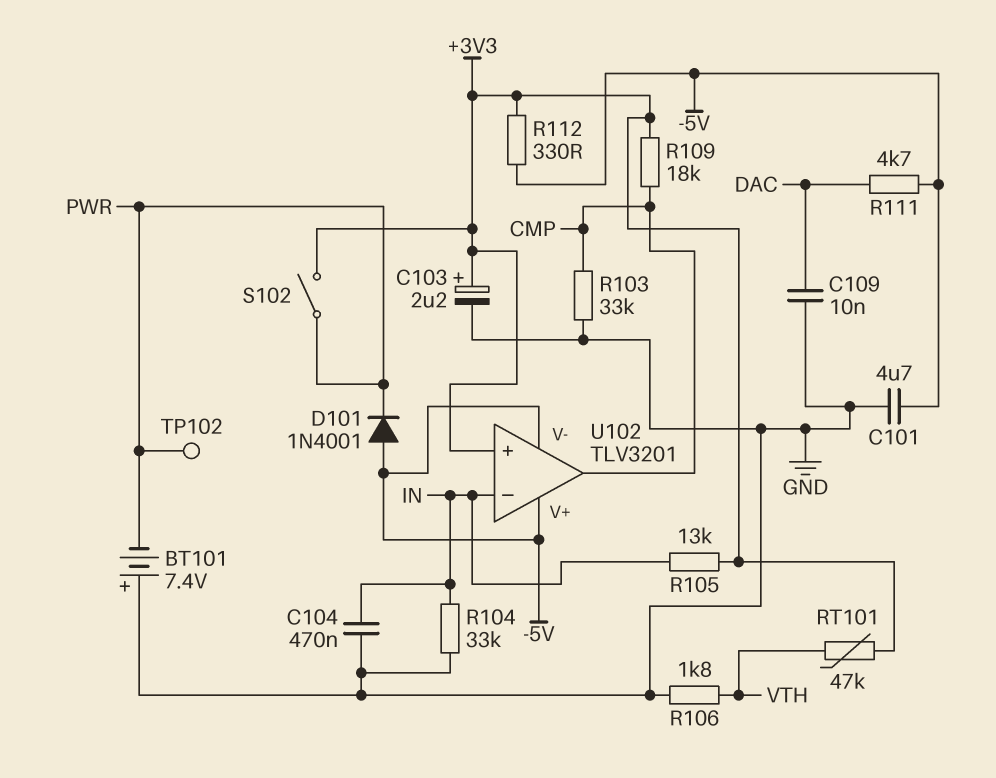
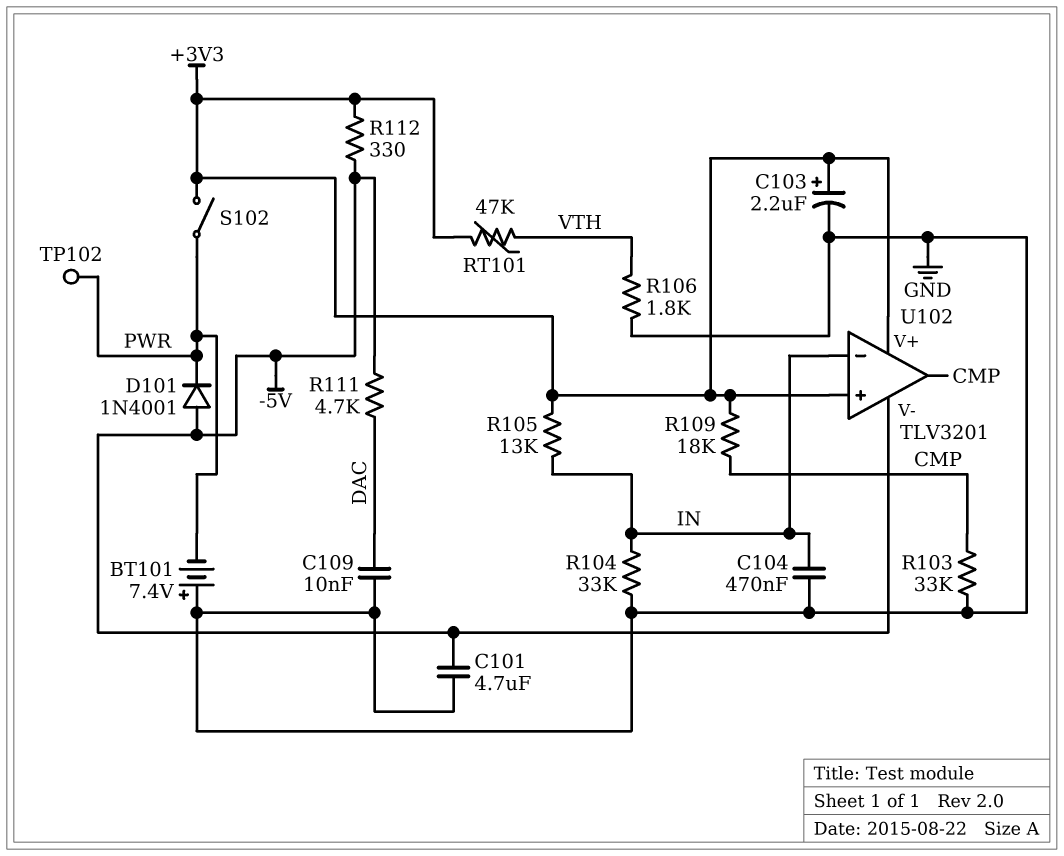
U102 pin V+: -5V -> +3V3

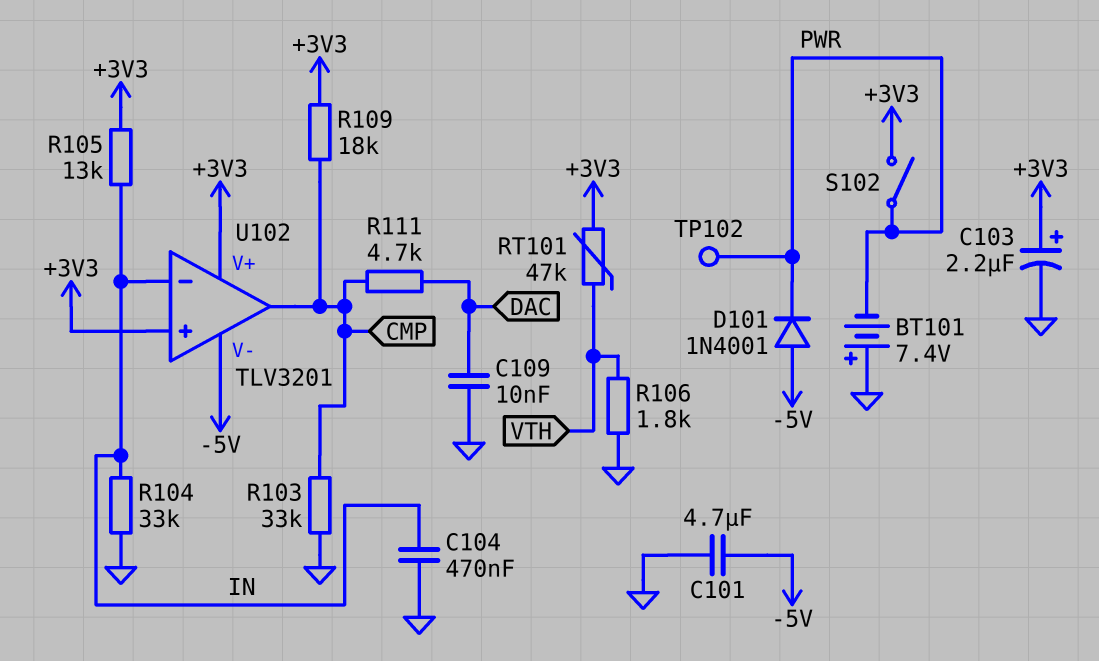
R111: 4.7k (-5V, DAC) -> 4.7k (CMP, DAC)
R112: 330 (+3V3, -5V) -> none

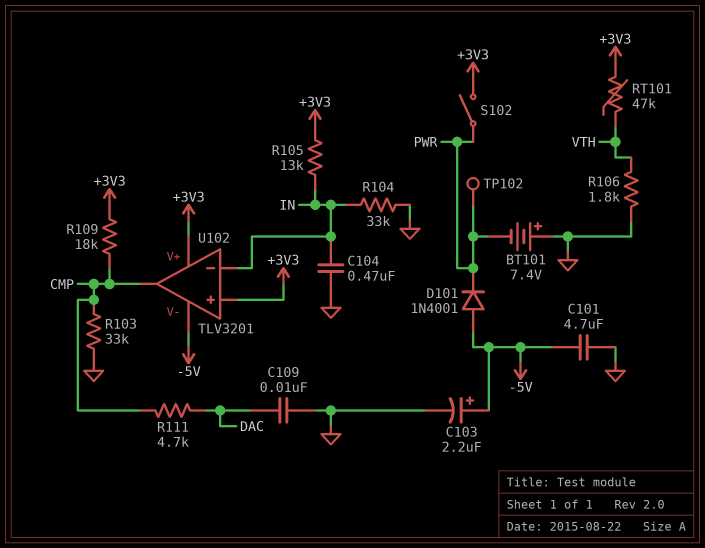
C103: 2.2uF (plus +3V3, minus GND) -> 2.2uF (plus -5V, minus GND)

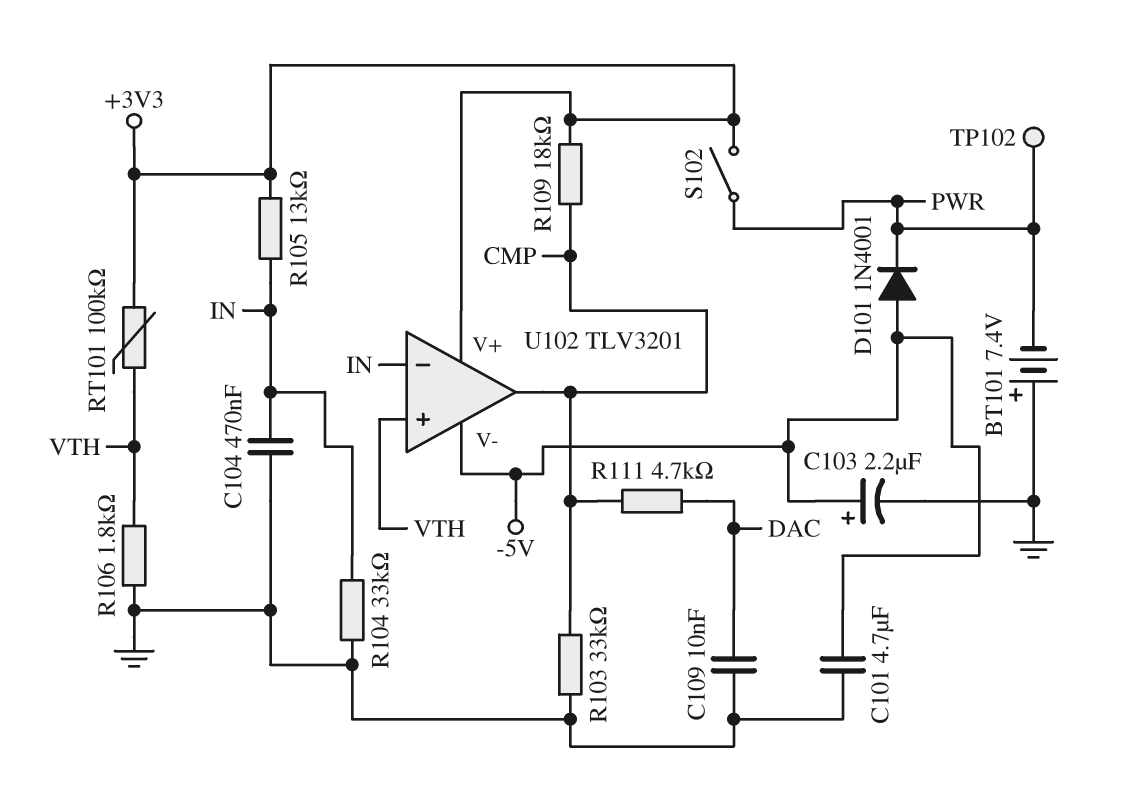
RT101: 47k (+3V3, VTH) -> 100k (+3V3, VTH)
U102 pin in+: +3V3 -> VTH

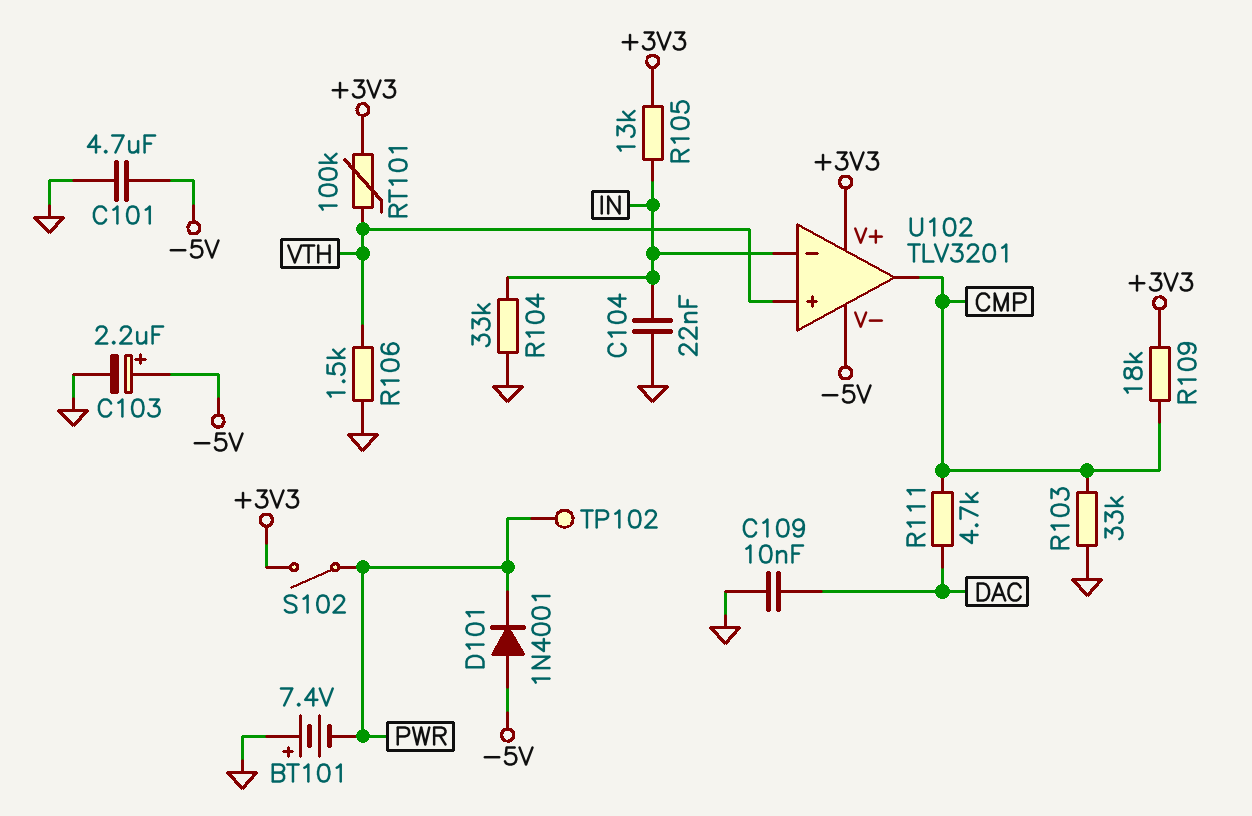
C104: 470nF (GND, IN) -> 22nF (GND, IN)
R106: 1.8k (GND, VTH) -> 1.5k (GND, VTH)

